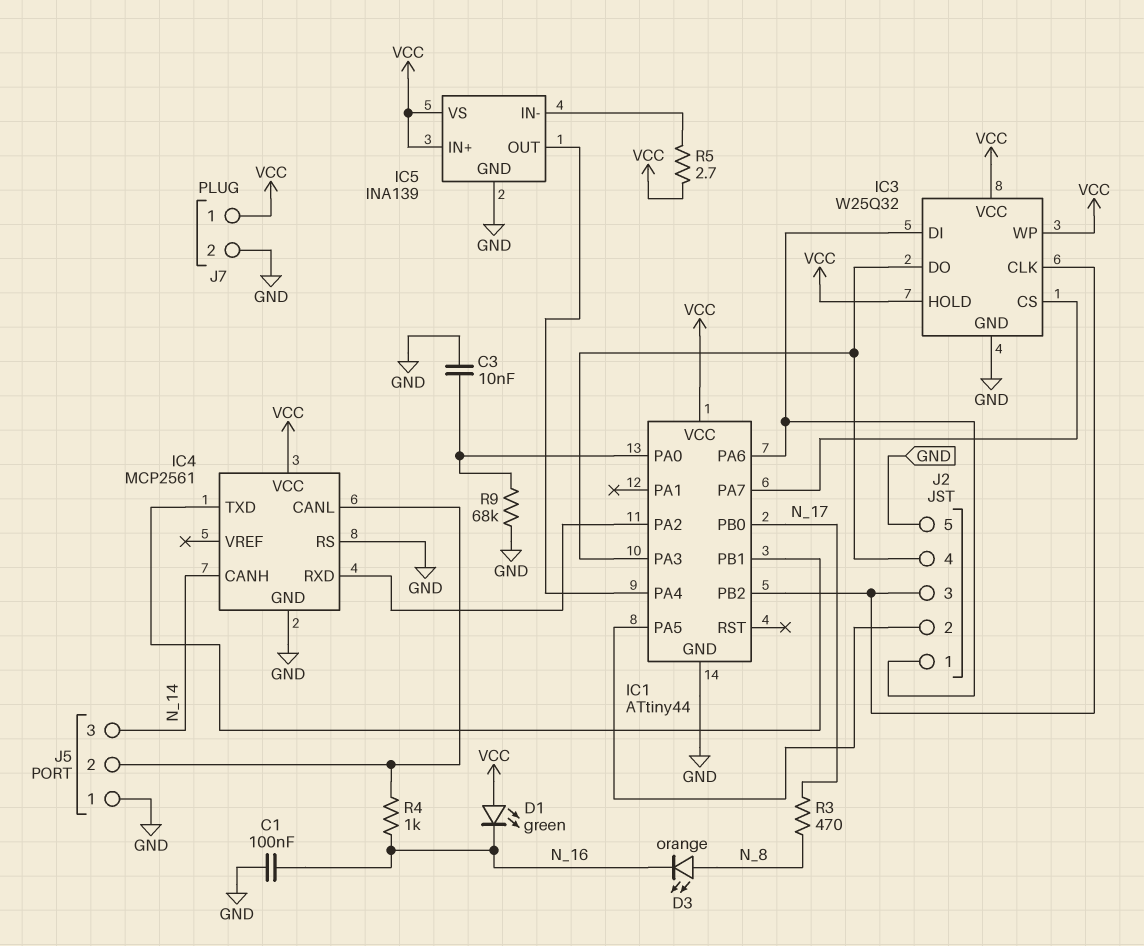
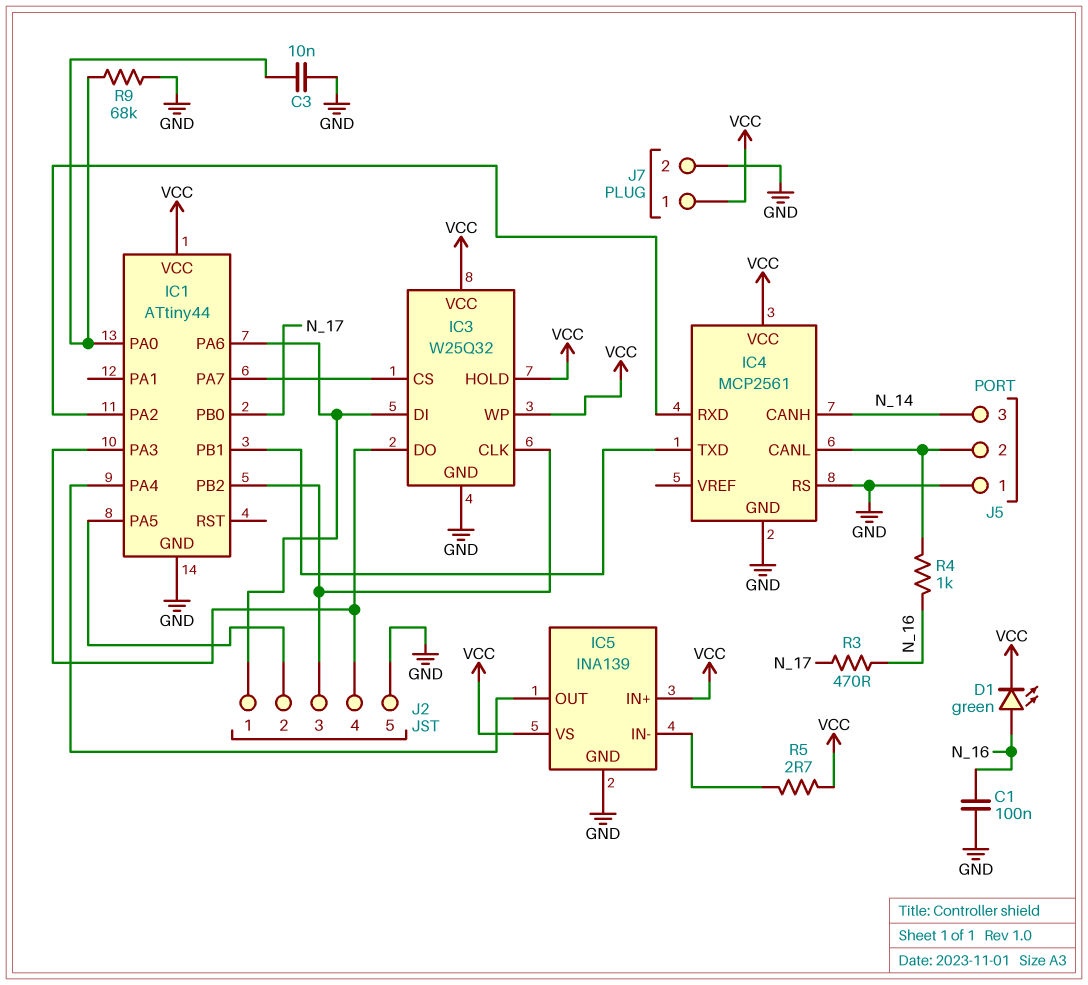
D1: LED green (A VCC, K N_16) -> LED green (A N_16, K VCC)
D3: LED orange (A N_8, K N_16) -> none
R3: 470 (N_8, N_17) -> 470 (N_16, N_17)

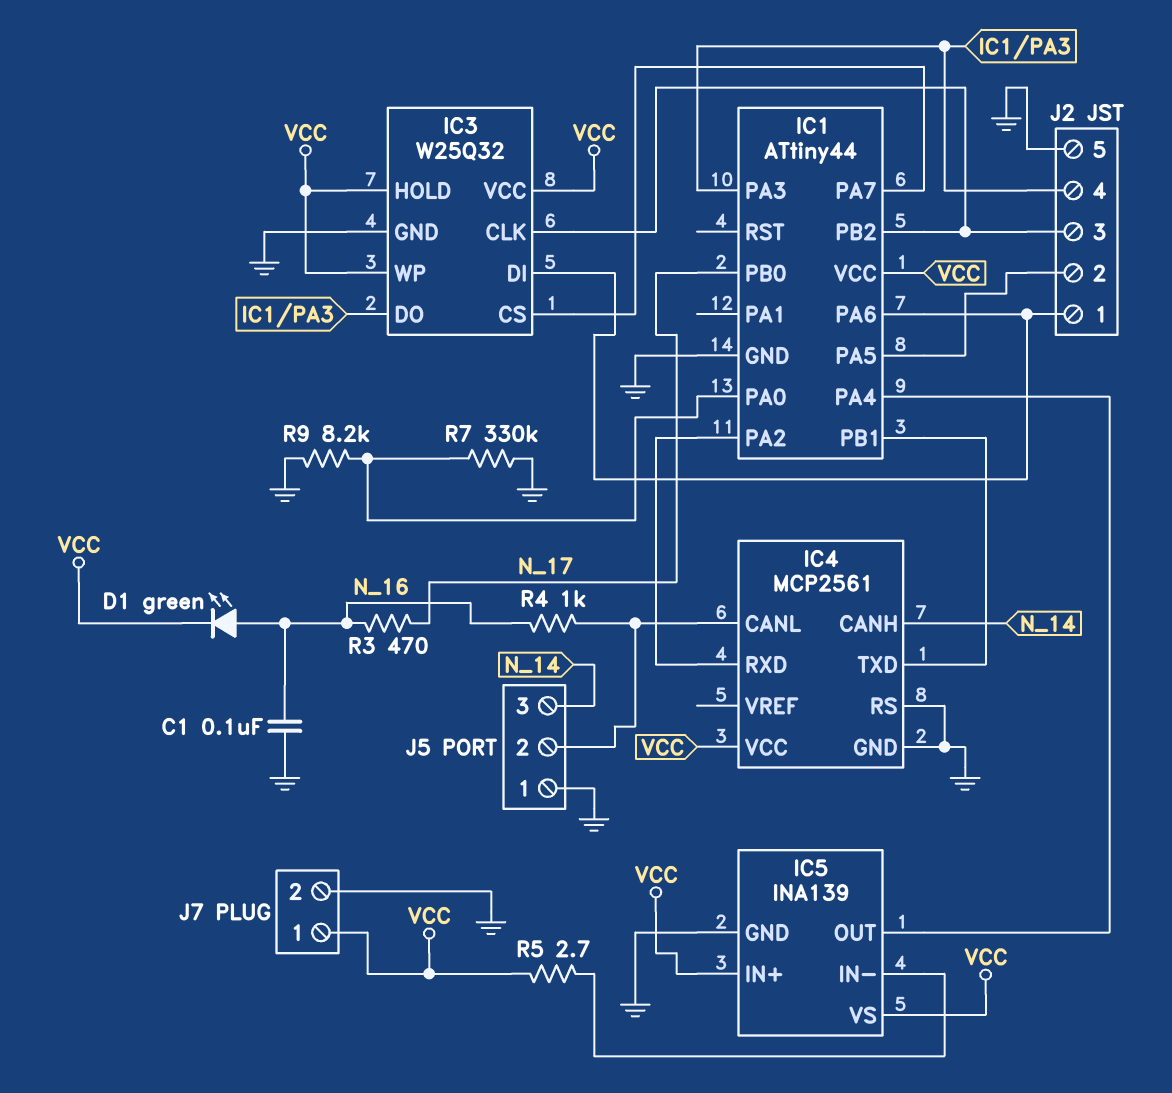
C3: 10nF (GND, IC1/PA0) -> none
R7: none -> 330k (GND, IC1/PA0)
R9: 68k (GND, IC1/PA0) -> 8.2k (GND, IC1/PA0)

